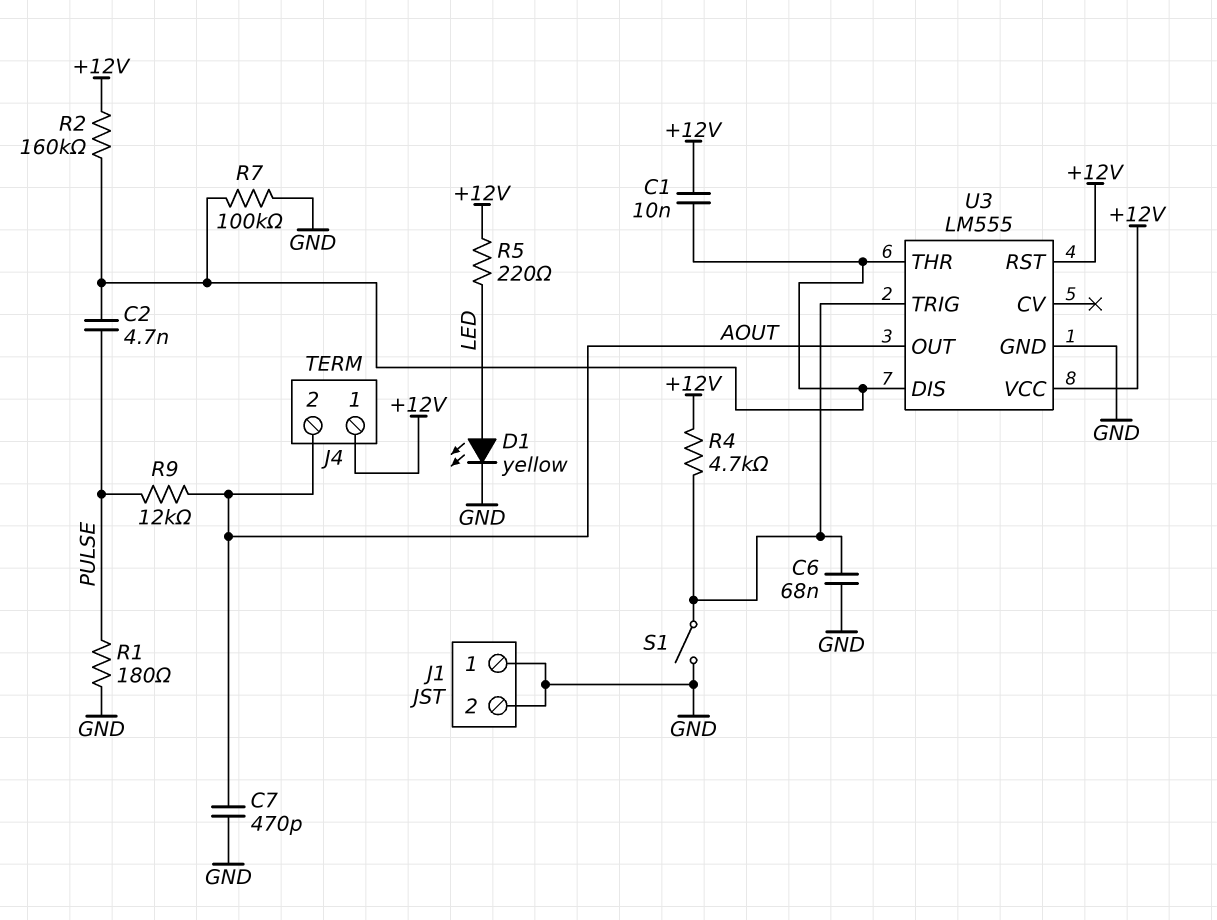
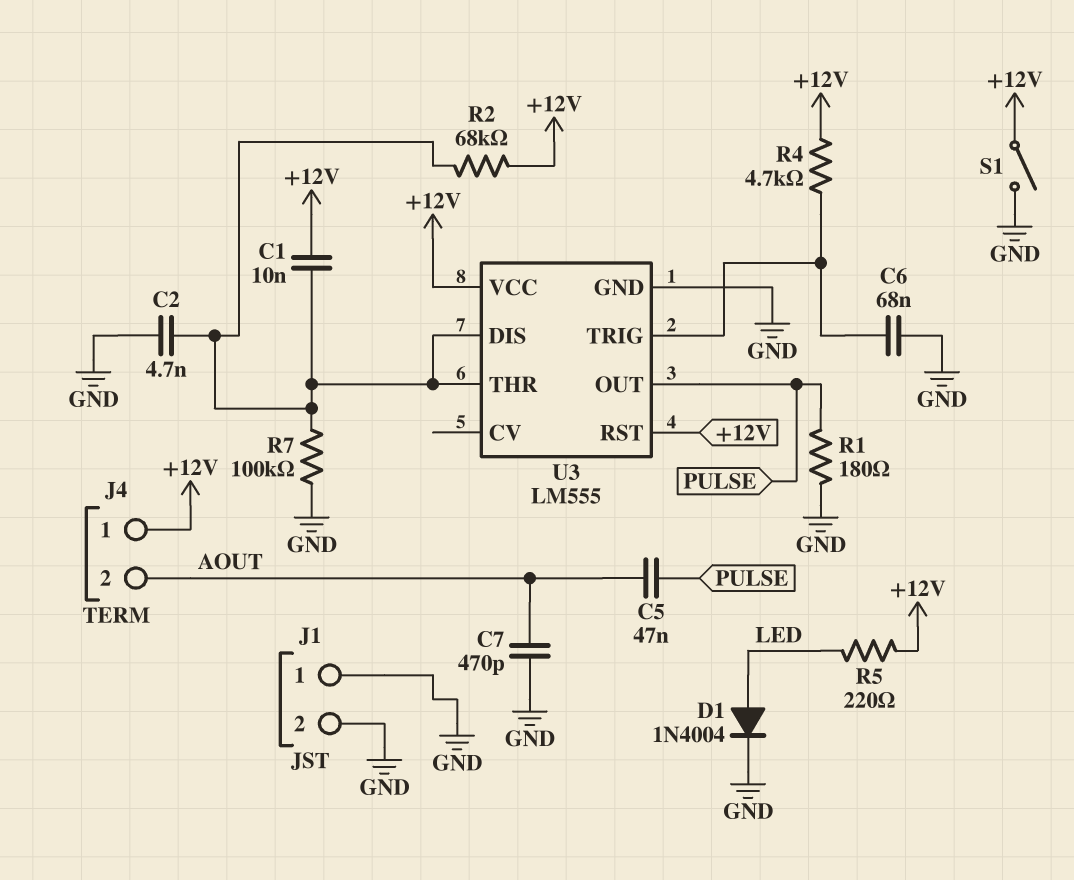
C2: 4.7nF (PULSE, U3/DIS) -> 4.7nF (GND, U3/DIS)
C5: none -> 47nF (AOUT, PULSE)
D1: LED yellow (A LED, K GND) -> diode 1N4004 (A LED, K GND)
R2: 160k (+12V, U3/DIS) -> 68k (+12V, U3/DIS)
R9: 12k (AOUT, PULSE) -> none
S1: switch (GND, U3/TRIG) -> switch (+12V, GND)
U3 pin OUT: AOUT -> PULSE

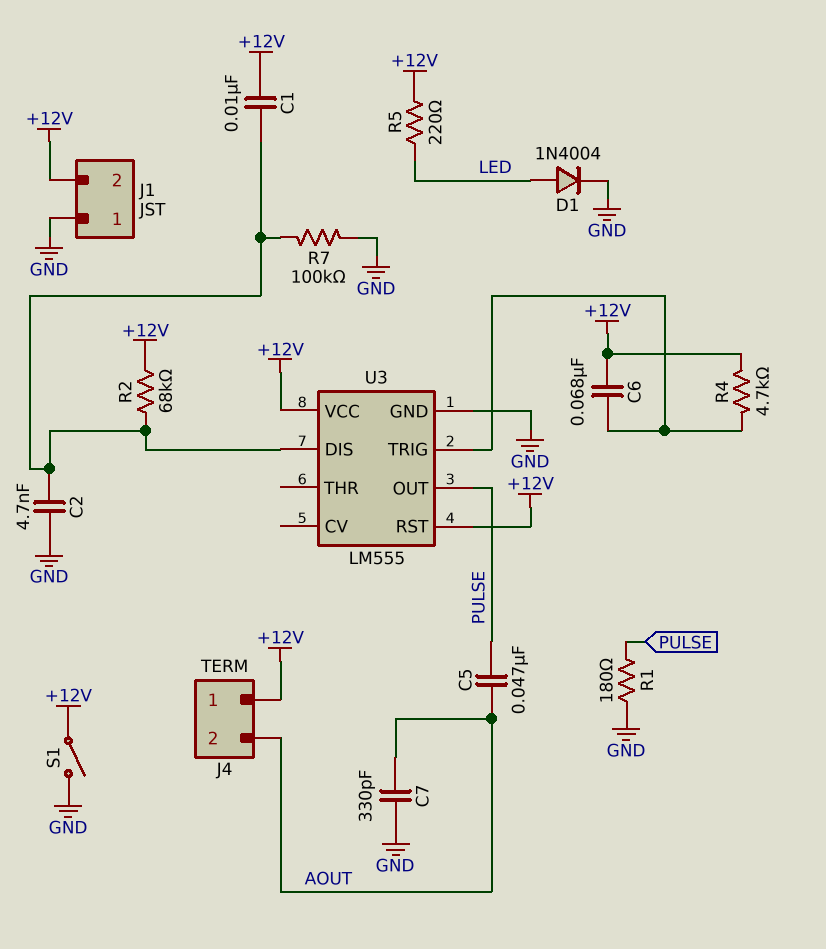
C6: 68nF (GND, U3/TRIG) -> 68nF (+12V, U3/TRIG)
C7: 470pF (AOUT, GND) -> 330pF (AOUT, GND)
J1 pin 2: GND -> +12V
U3 pin THR: U3/DIS -> none

